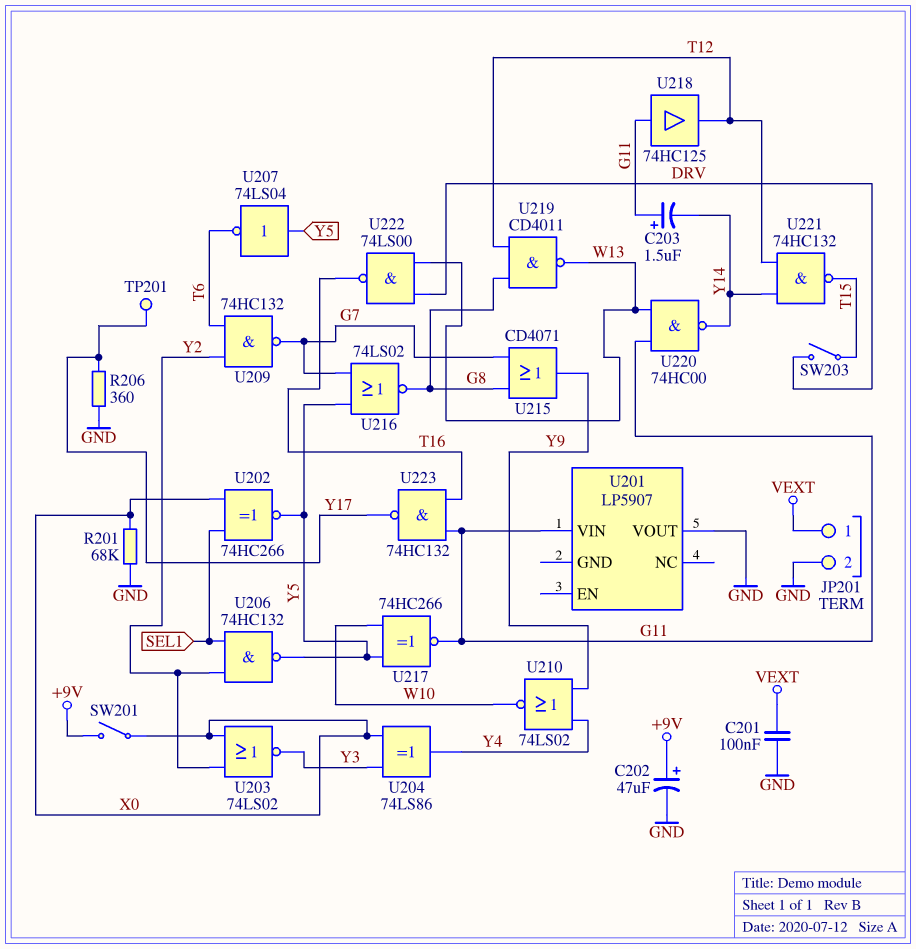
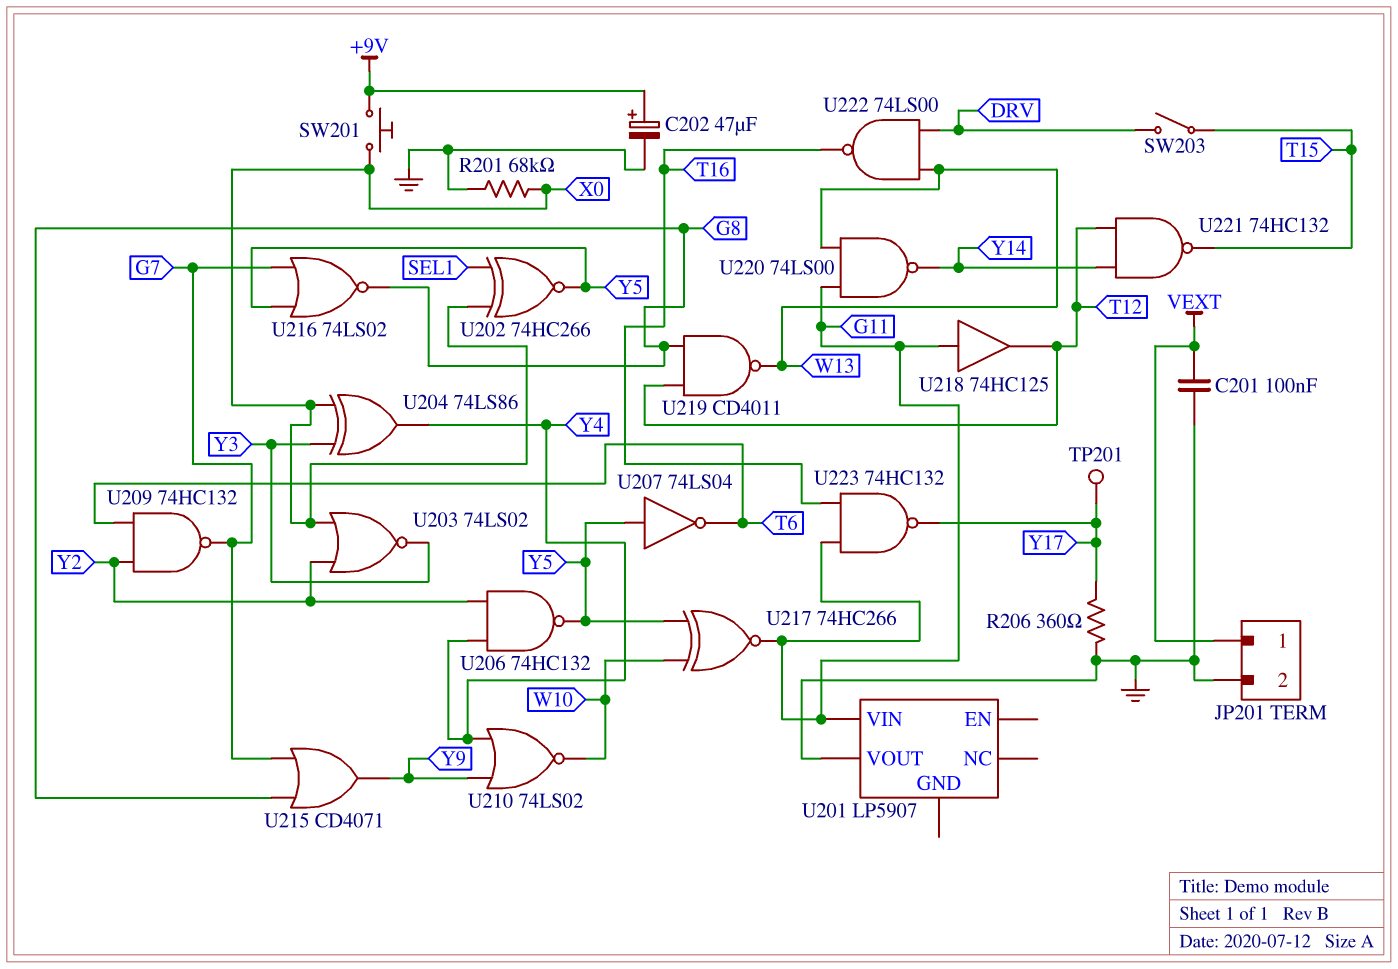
C203: 1.5uF (plus G11, minus Y14) -> none
SW201: switch (+9V, X0) -> button (+9V, X0)
U206: NAND 74HC132 (in SEL1, in Y2, out Y5) -> NAND 74HC132 (in Y2, in Y4, out Y5)
U220: NAND 74HC00 (in G11, in W13, out Y14) -> NAND 74LS00 (in G11, in W13, out Y14)

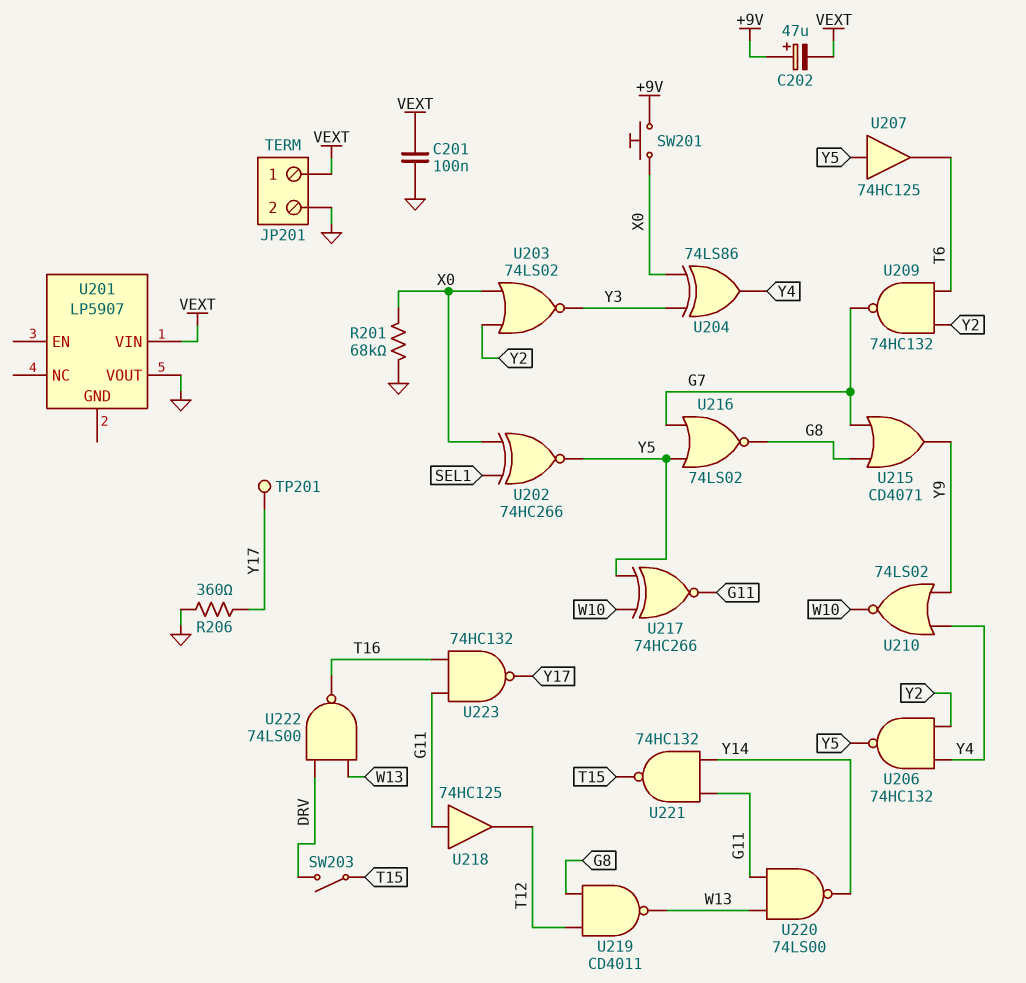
C202: 47uF (plus +9V, minus GND) -> 47uF (plus +9V, minus VEXT)
U201 pin VIN: G11 -> VEXT
U207: NOT 74LS04 (in Y5, out T6) -> buffer 74HC125 (in Y5, out T6)
U221: NAND 74HC132 (in T12, in Y14, out T15) -> NAND 74HC132 (in G11, in Y14, out T15)

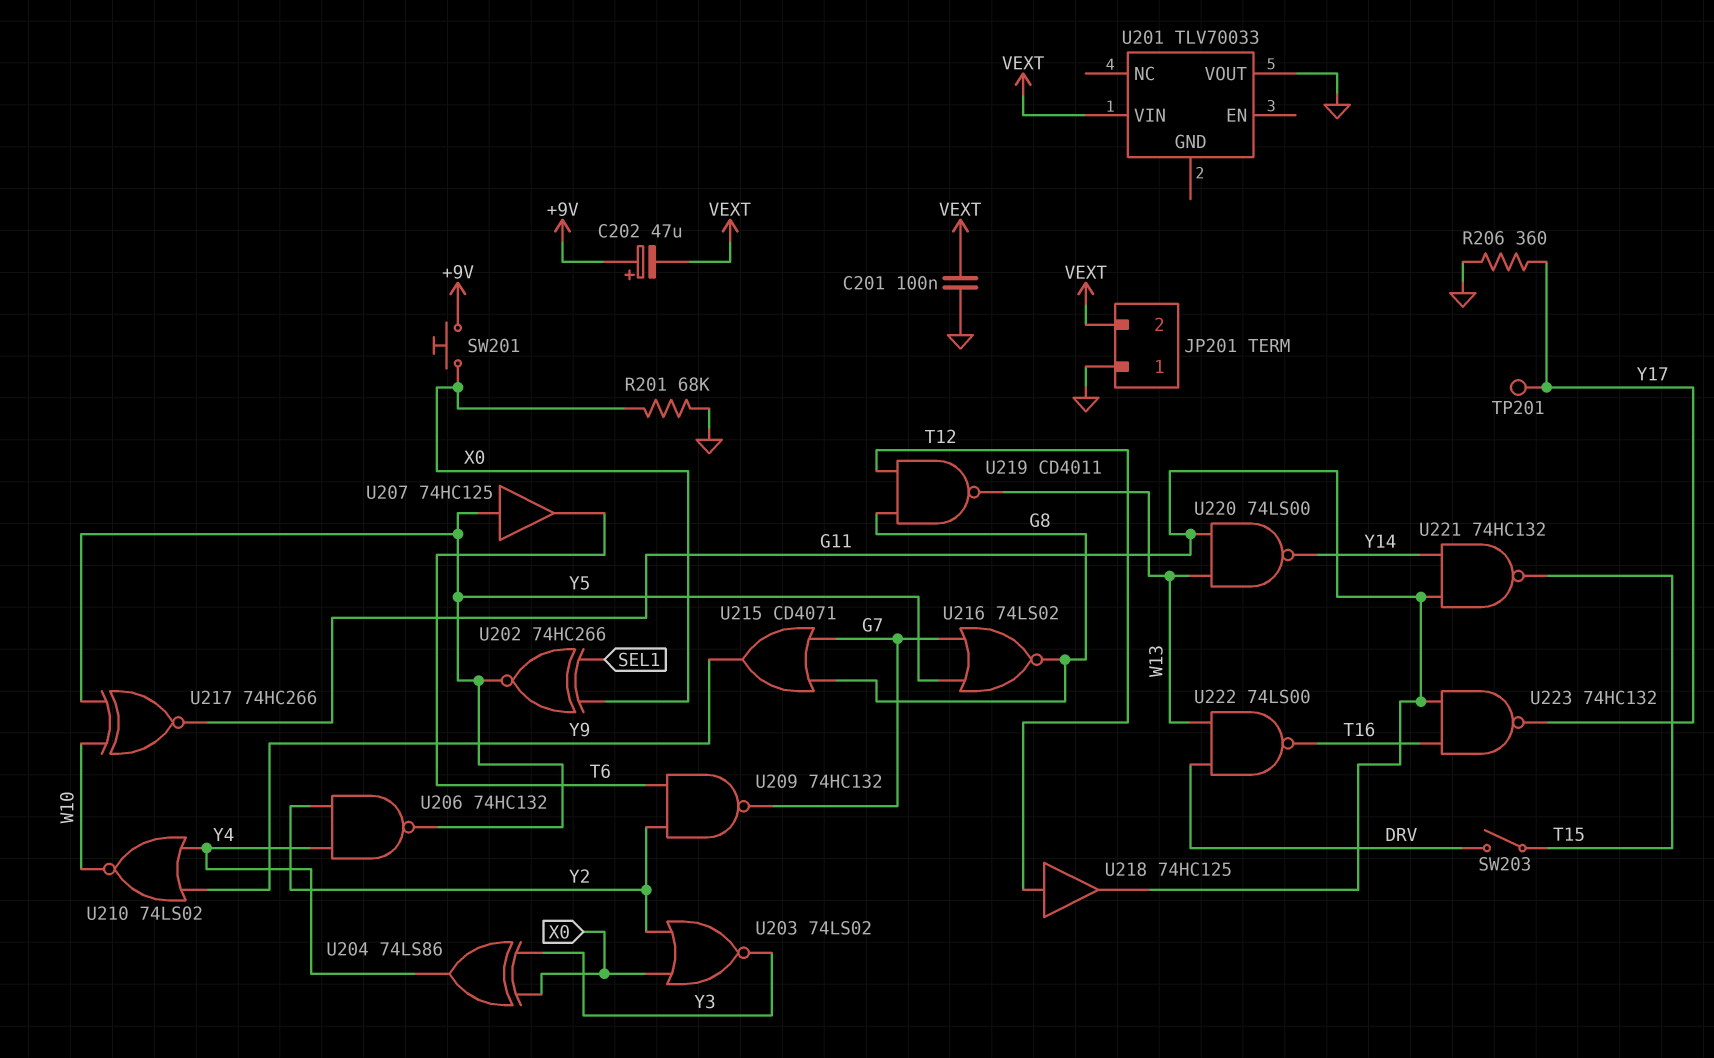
JP201 pin 1: VEXT -> GND
JP201 pin 2: GND -> VEXT
U201: LP5907 -> TLV70033
U218: buffer 74HC125 (in G11, out T12) -> buffer 74HC125 (in T12, out G11)

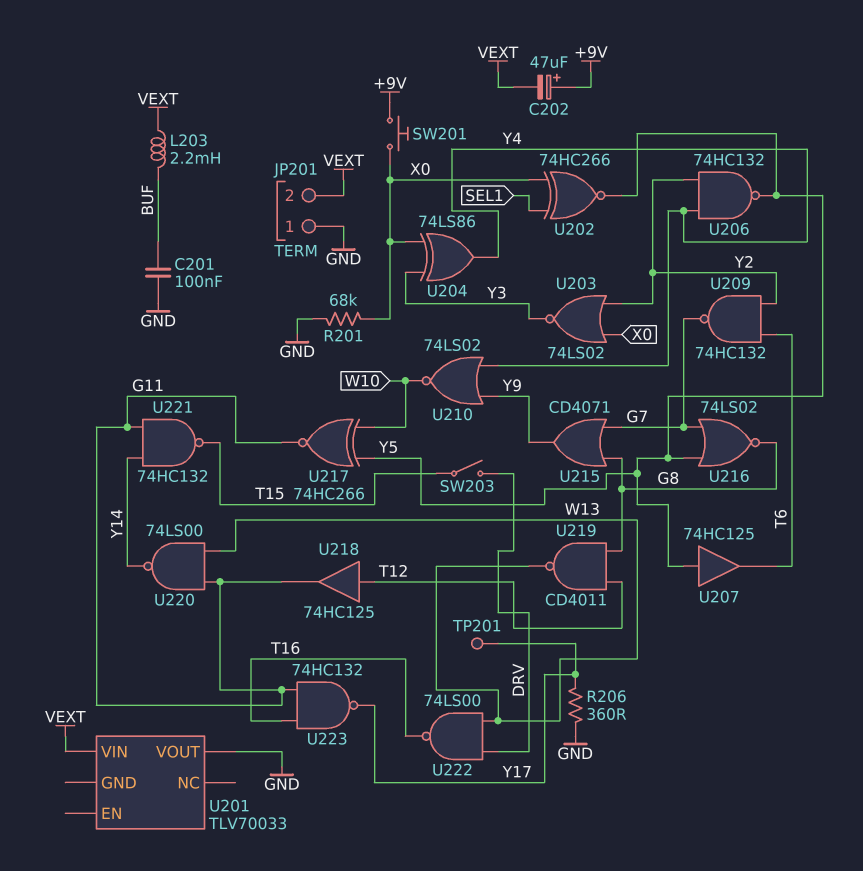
C201: 100nF (GND, VEXT) -> 100nF (BUF, GND)
L203: none -> 2.2mH (BUF, VEXT)

